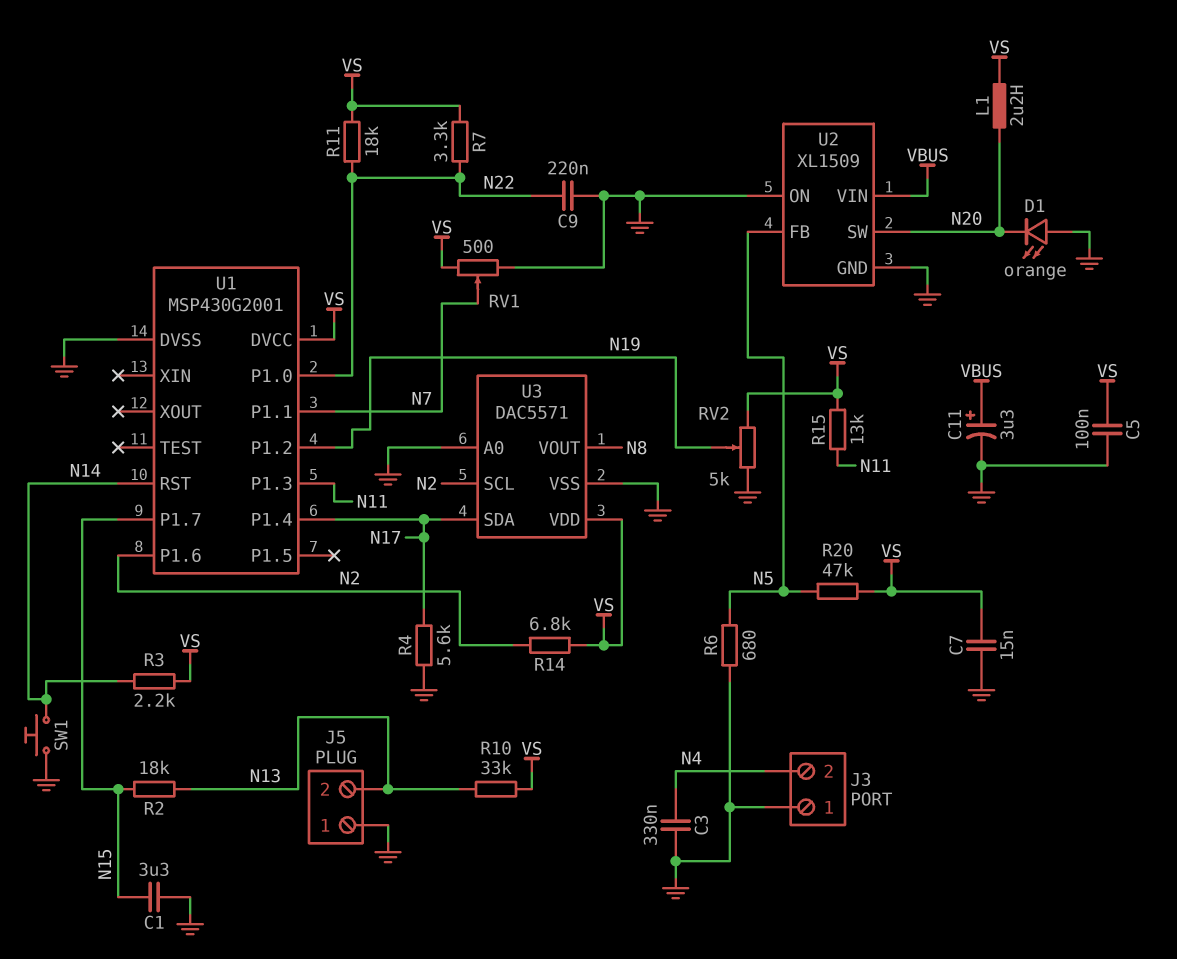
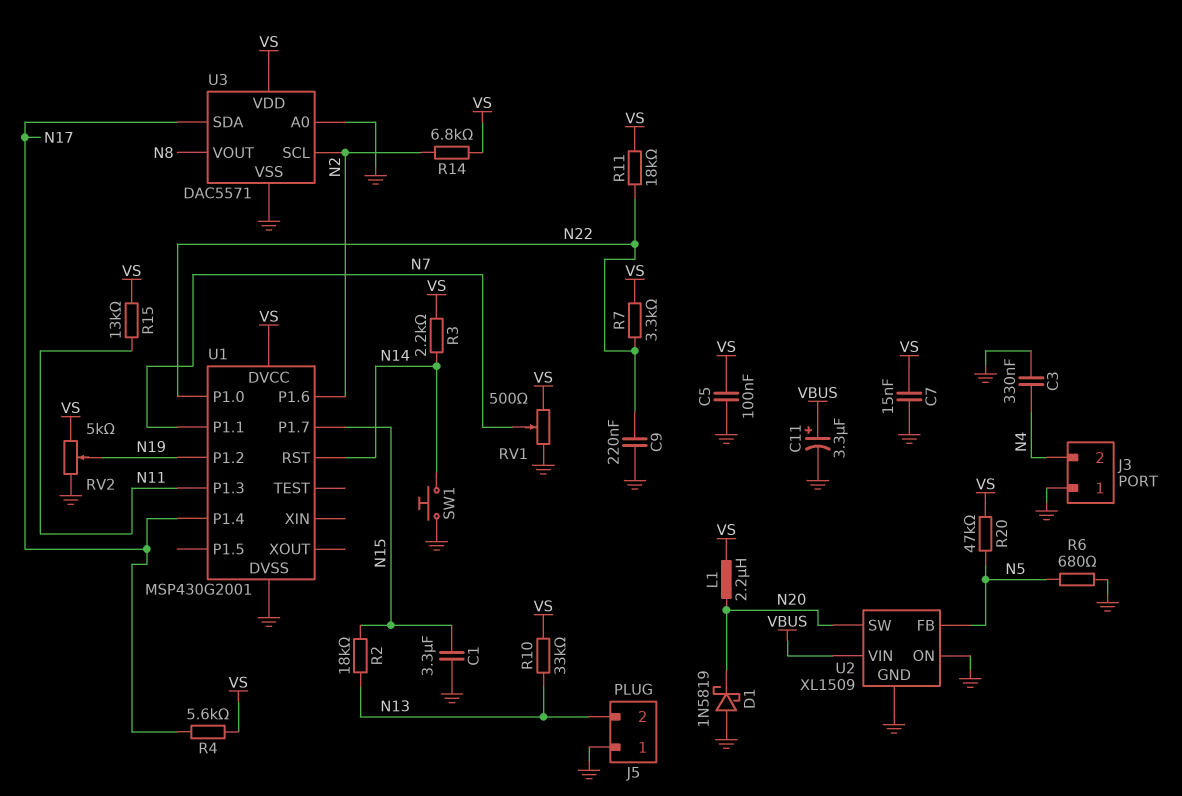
D1: LED orange (A GND, K N20) -> schottky 1N5819 (A GND, K N20)
R4: 5.6k (GND, N17) -> 5.6k (N17, VS)

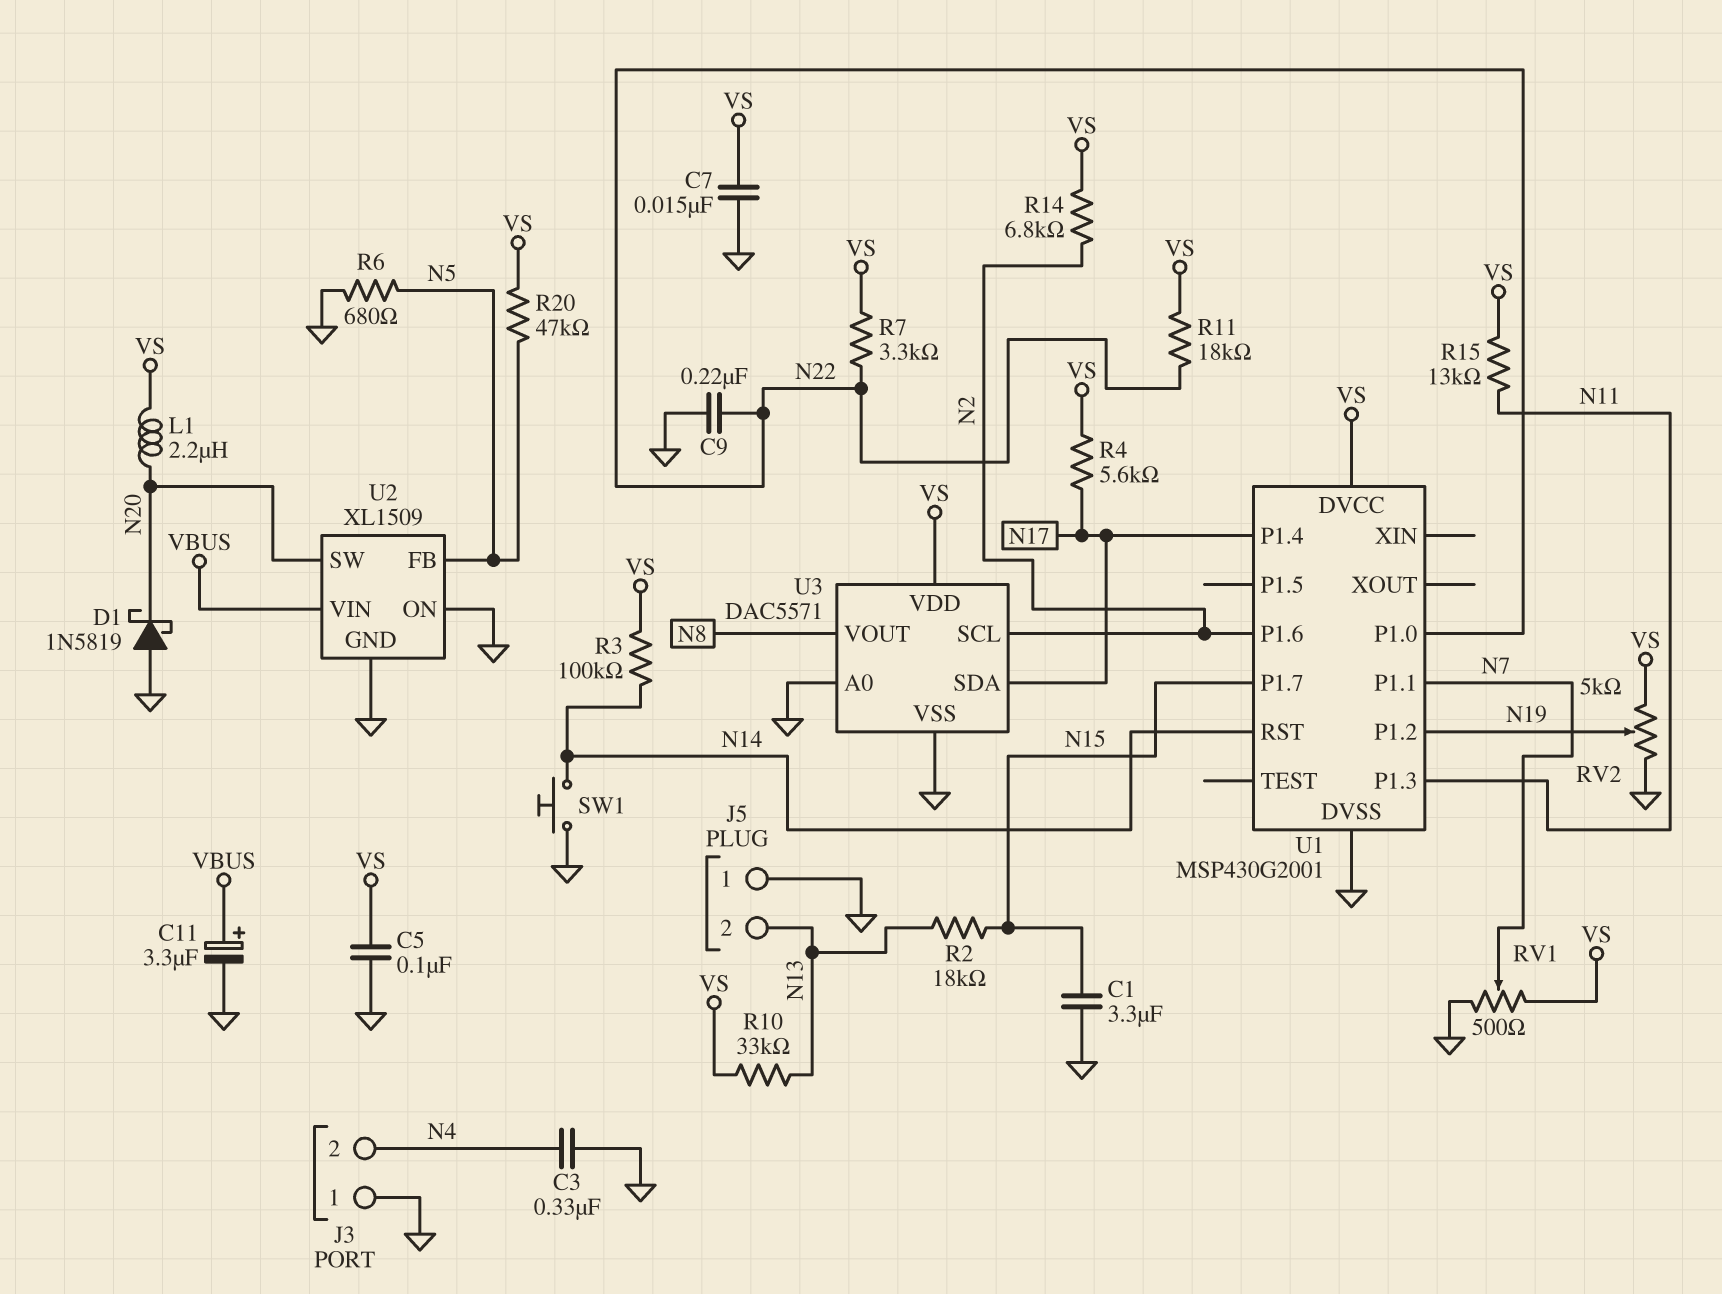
R3: 2.2k (N14, VS) -> 100k (N14, VS)

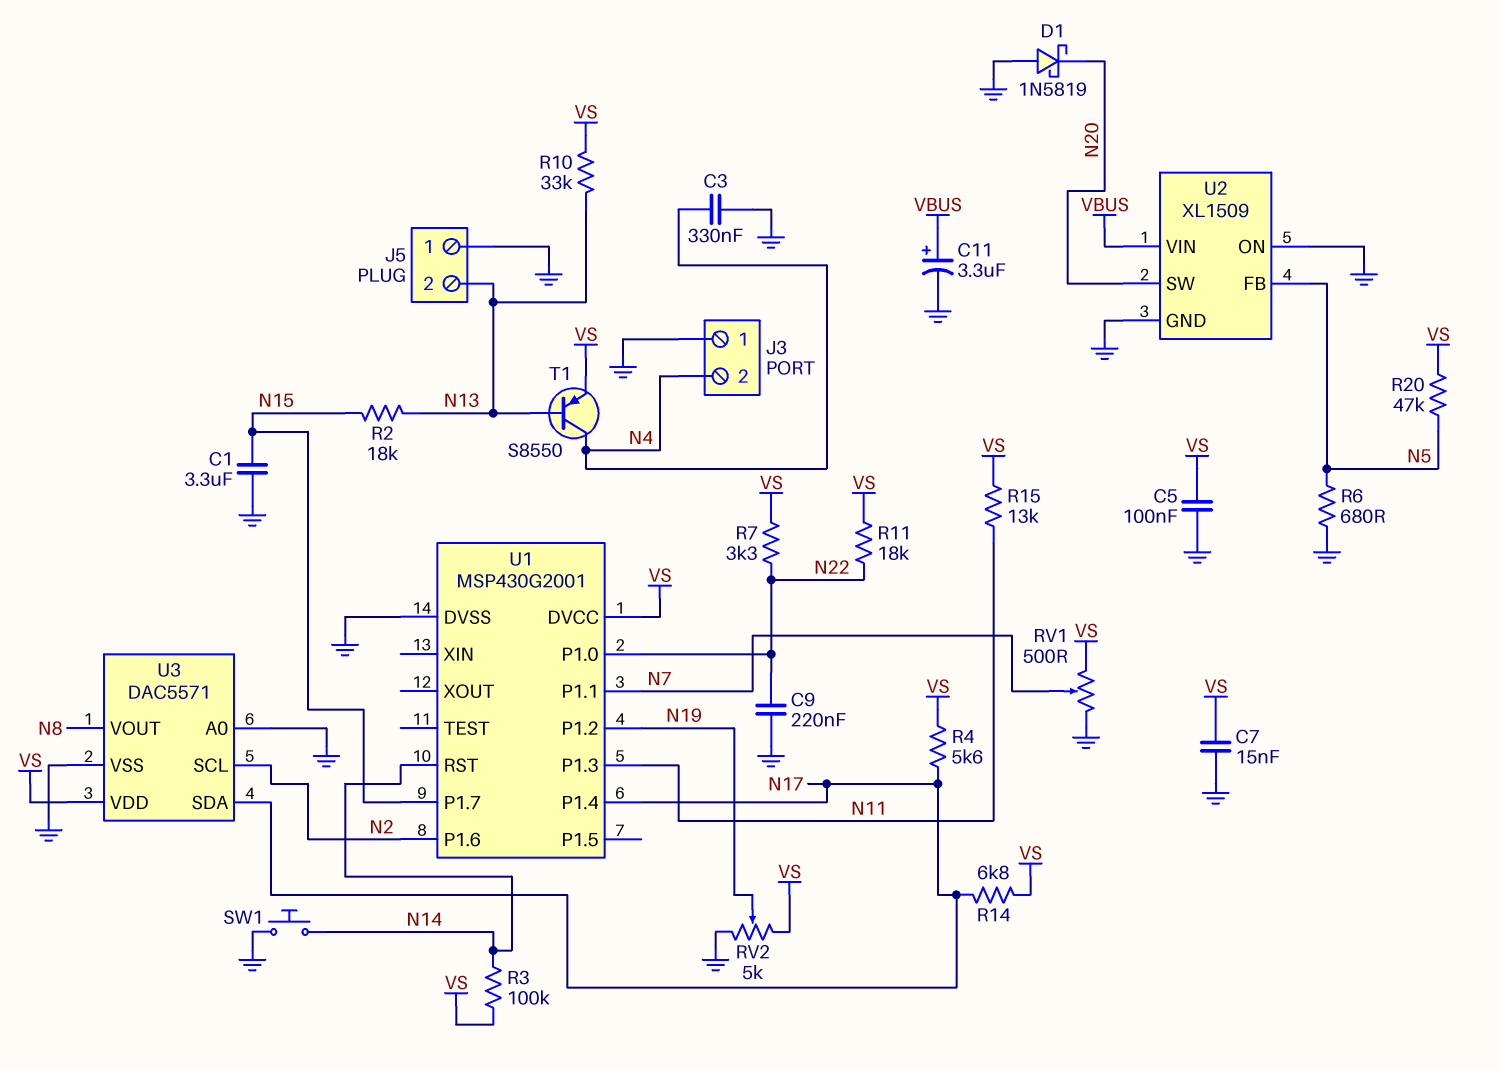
L1: 2.2uH (N20, VS) -> none
R14: 6.8k (N2, VS) -> 6.8k (N17, VS)
T1: none -> PNP S8550 (B N13, C N4, E VS)

